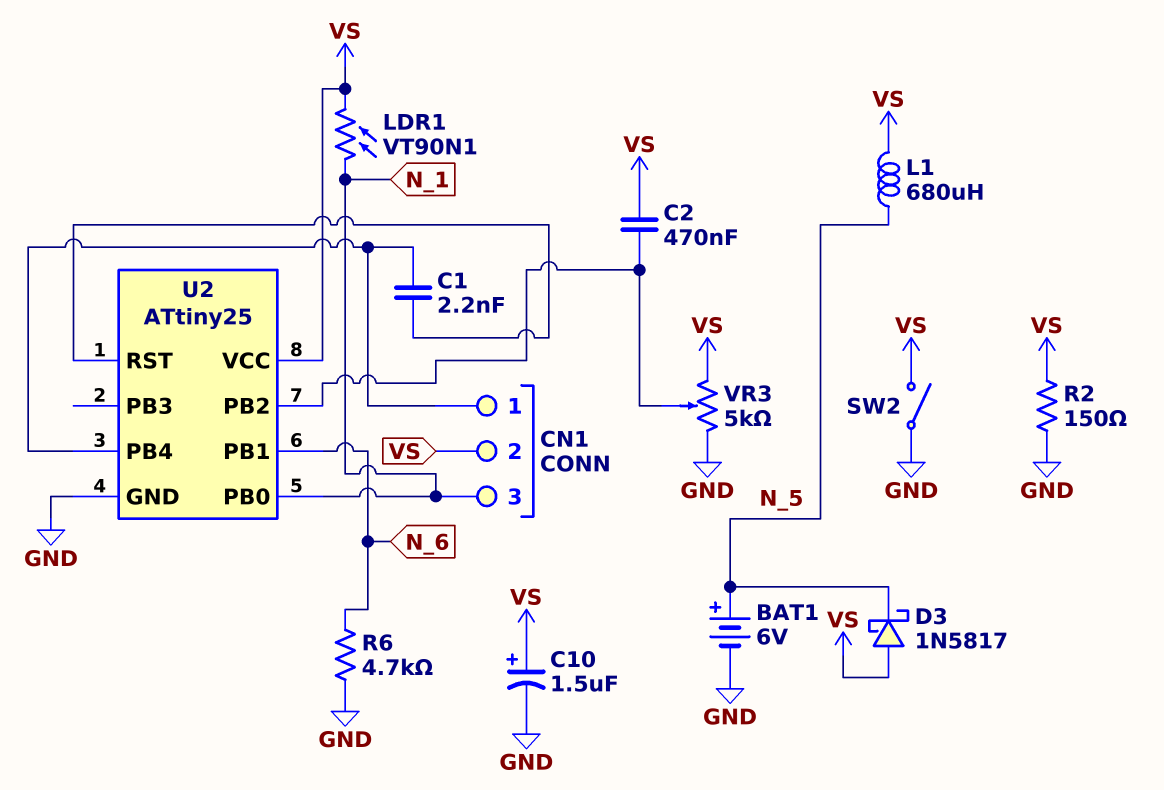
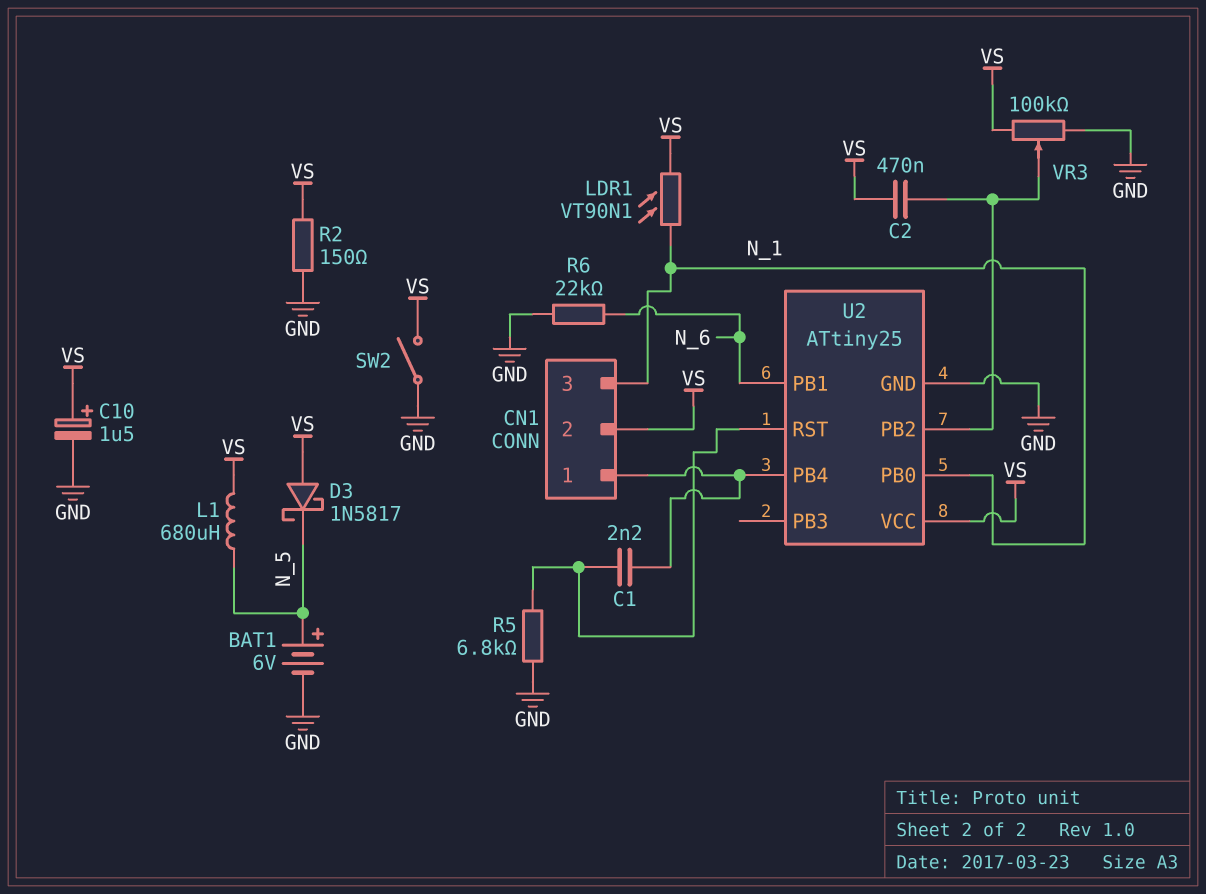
R5: none -> 6.8k (GND, U2/RST)
R6: 4.7k (GND, N_6) -> 22k (GND, N_6)
VR3: 5k (GND, VS, wiper U2/PB2) -> 100k (GND, VS, wiper U2/PB2)

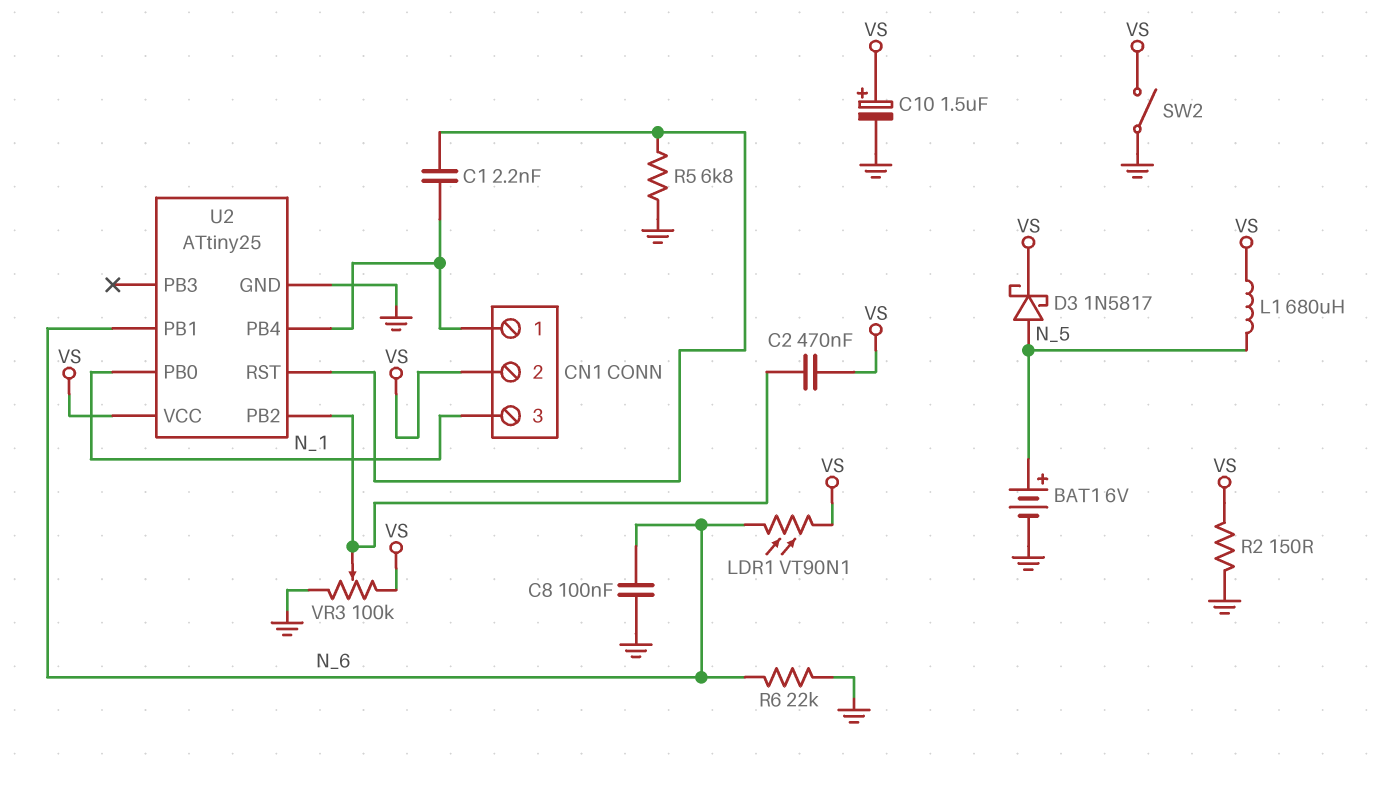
C8: none -> 100nF (GND, N_6)
D3: schottky 1N5817 (A VS, K N_5) -> schottky 1N5817 (A N_5, K VS)
LDR1: VT90N1 (N_1, VS) -> VT90N1 (N_6, VS)

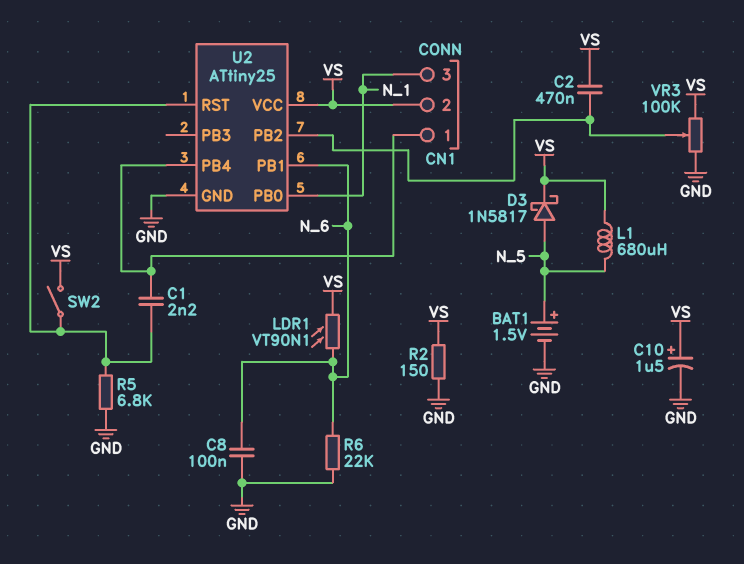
BAT1: 6V (plus N_5, minus GND) -> 1.5V (plus N_5, minus GND)
SW2: switch (GND, VS) -> switch (U2/RST, VS)

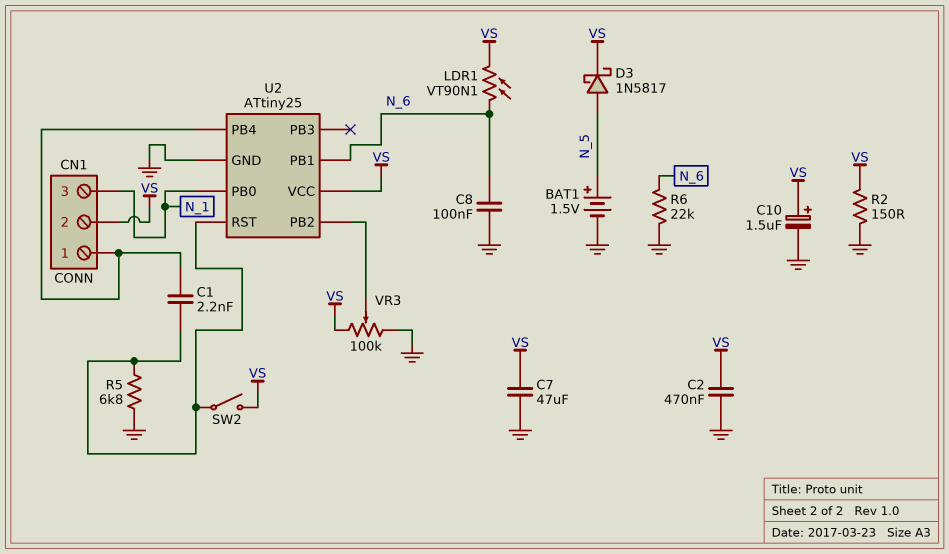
C2: 470nF (U2/PB2, VS) -> 470nF (GND, VS)
C7: none -> 47uF (GND, VS)
L1: 680uH (N_5, VS) -> none

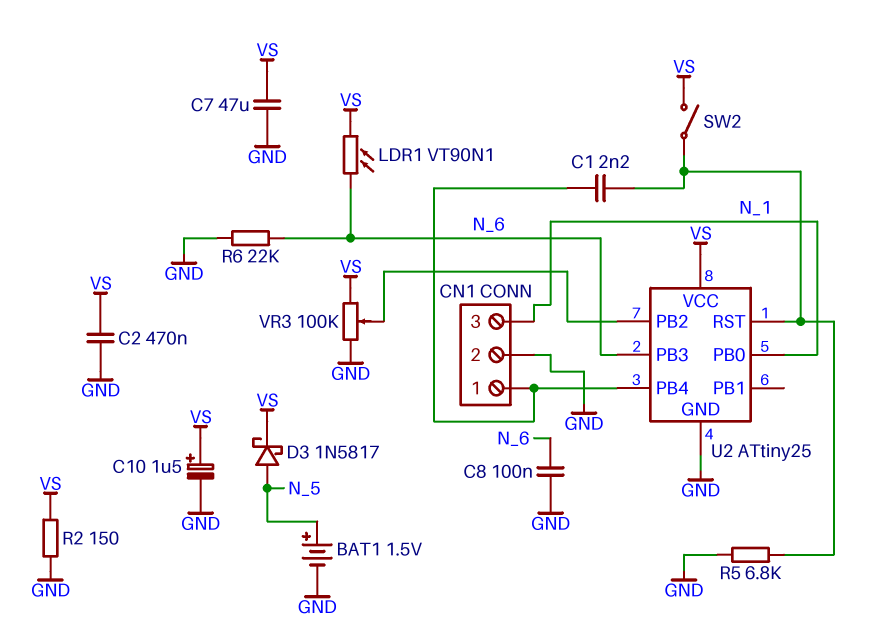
CN1 pin 2: VS -> GND
U2 pin PB1: N_6 -> none
U2 pin PB3: none -> N_6

